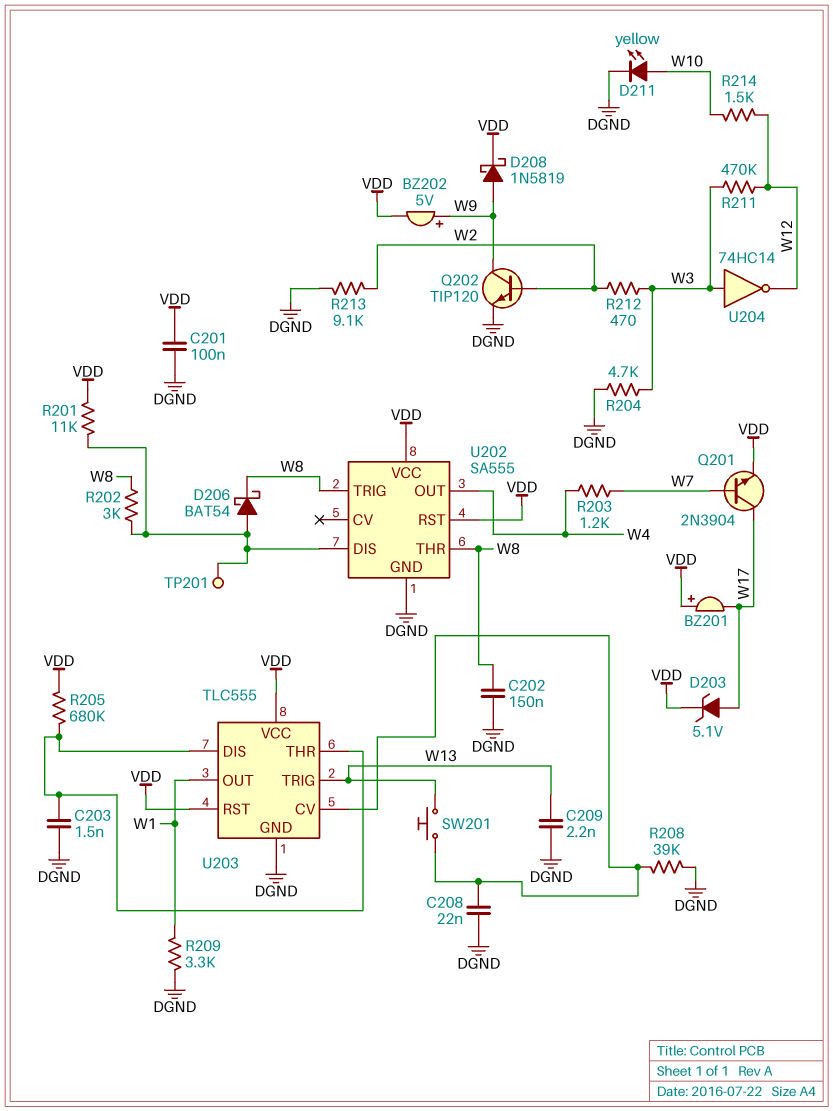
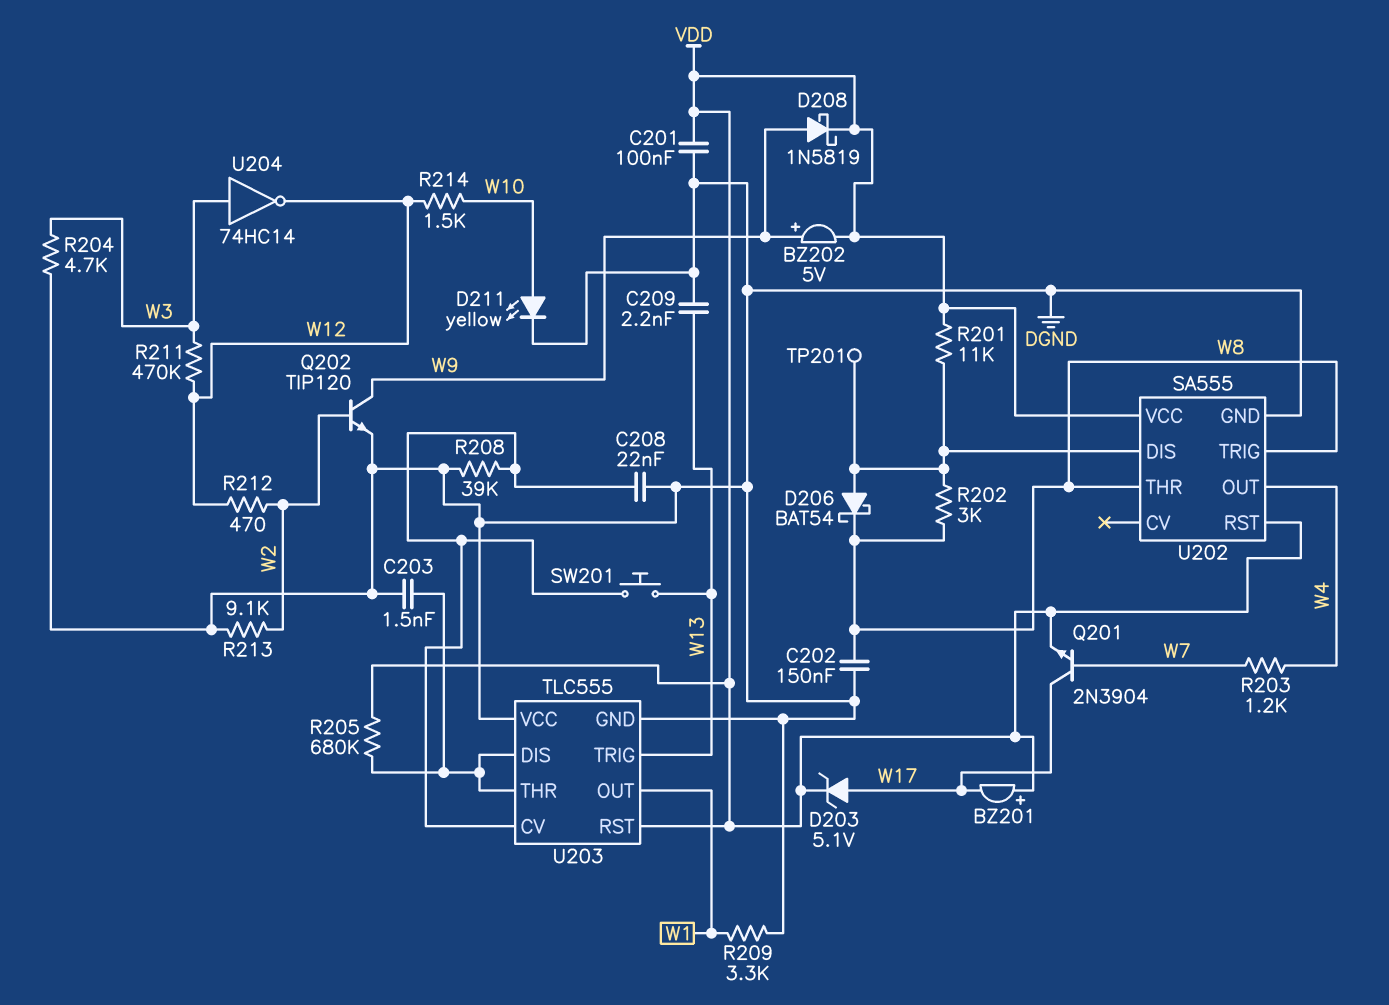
R212: 470 (W2, W3) -> 470 (W2, W12)
U203 pin VCC: VDD -> DGND

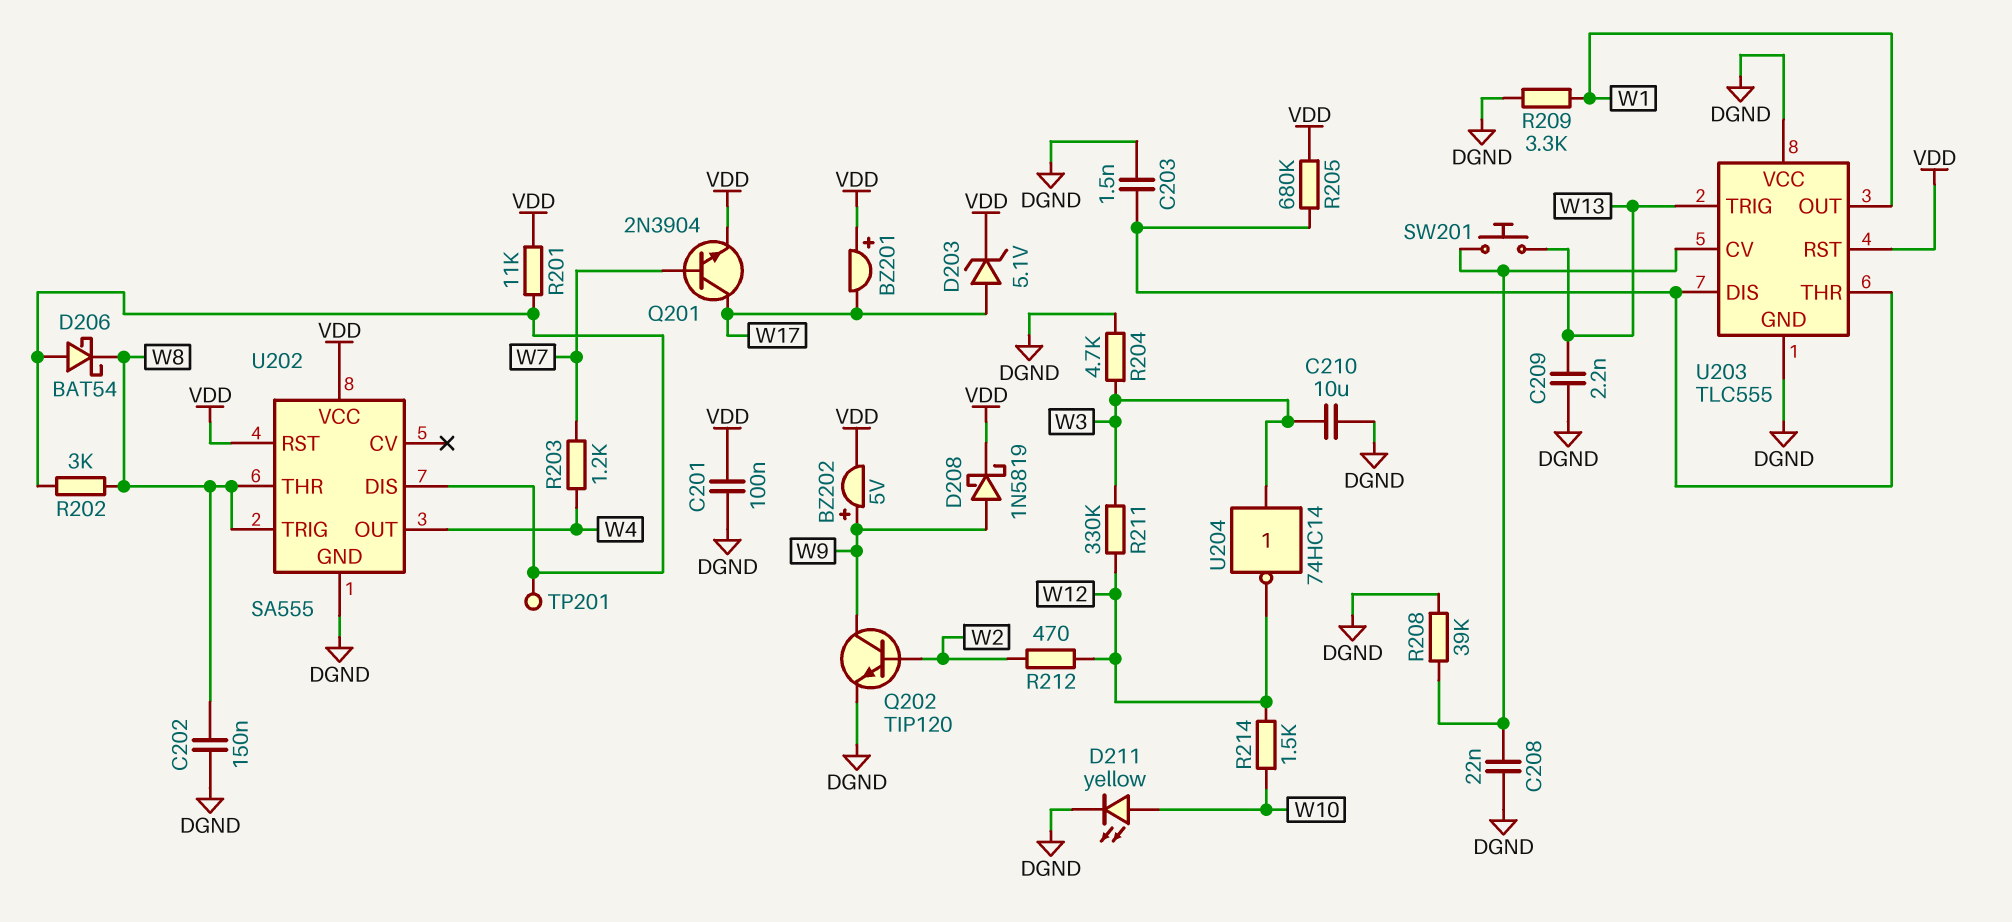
C210: none -> 10uF (DGND, W3)
R211: 470k (W3, W12) -> 330k (W3, W12)
R213: 9.1k (DGND, W2) -> none

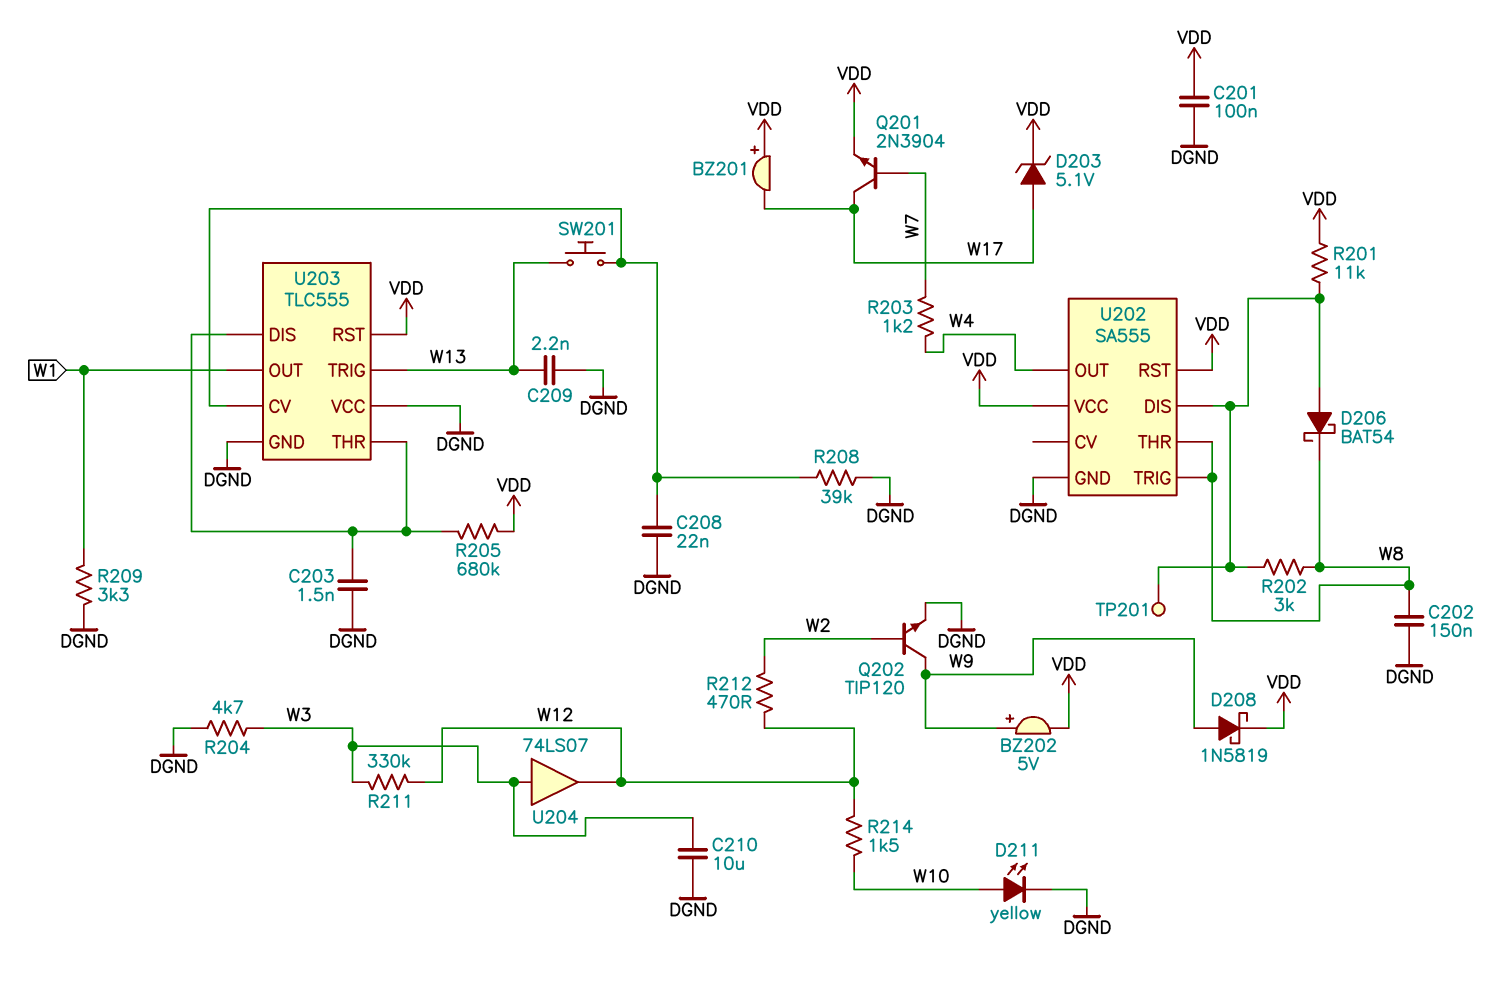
U204: NOT 74HC14 (in W3, out W12) -> buffer 74LS07 (in W3, out W12)

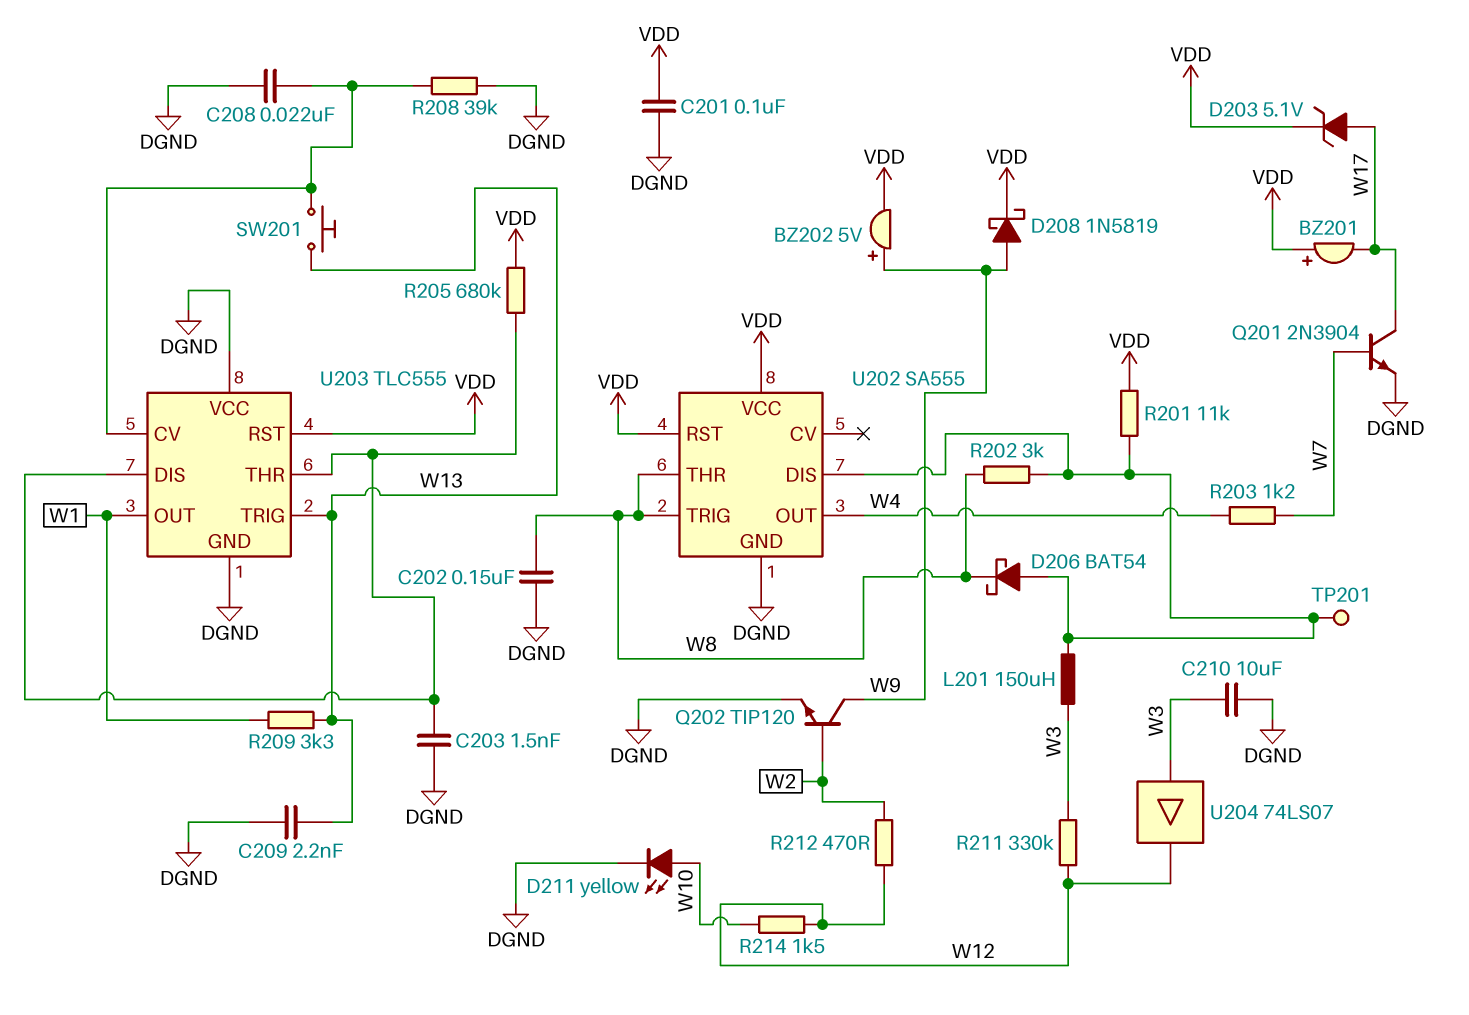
L201: none -> 150uH (U202/DIS, W3)
Q201: NPN 2N3904 (B W7, C W17, E VDD) -> NPN 2N3904 (B W7, C W17, E DGND)
R204: 4.7k (DGND, W3) -> none
R209: 3.3k (DGND, W1) -> 3.3k (W1, W13)

